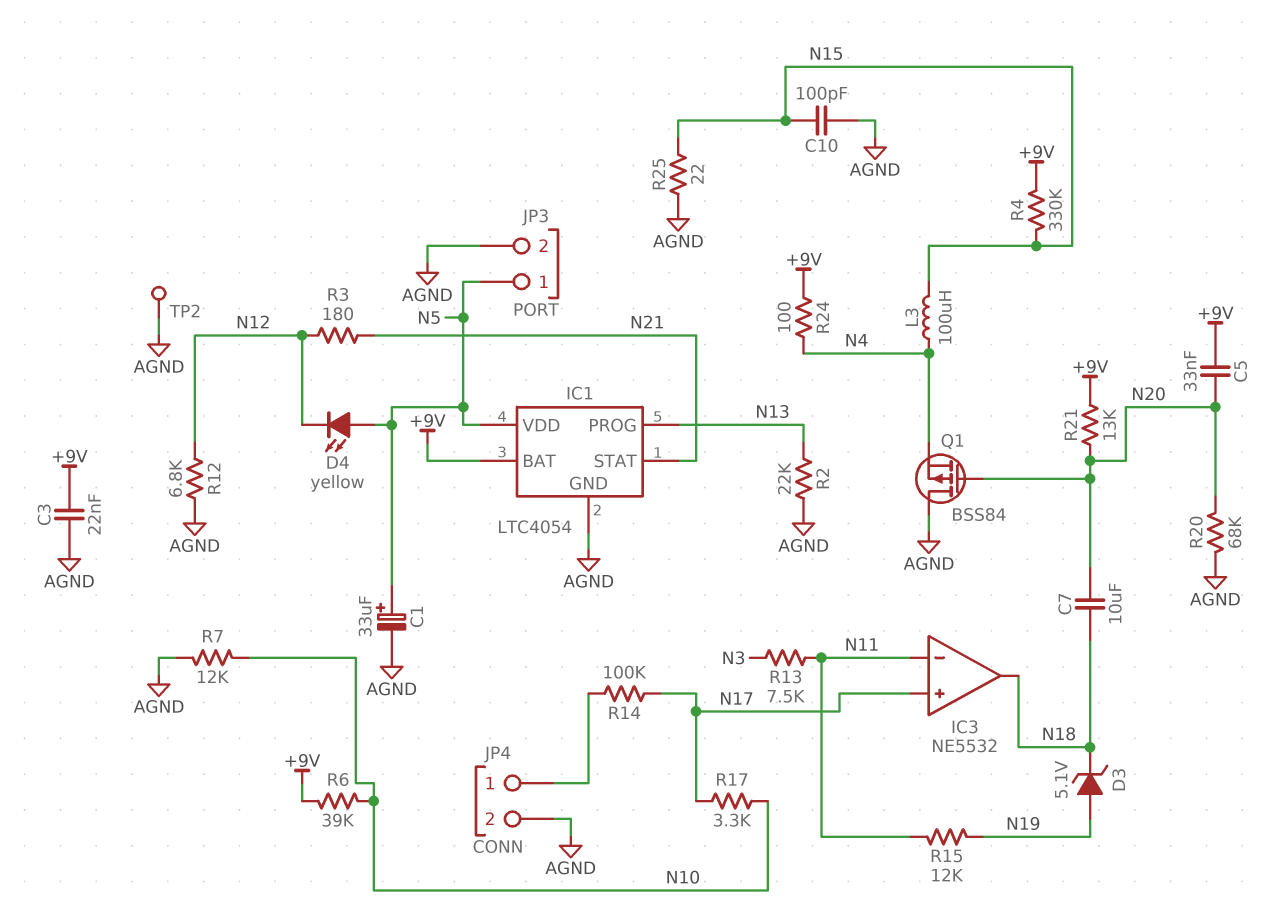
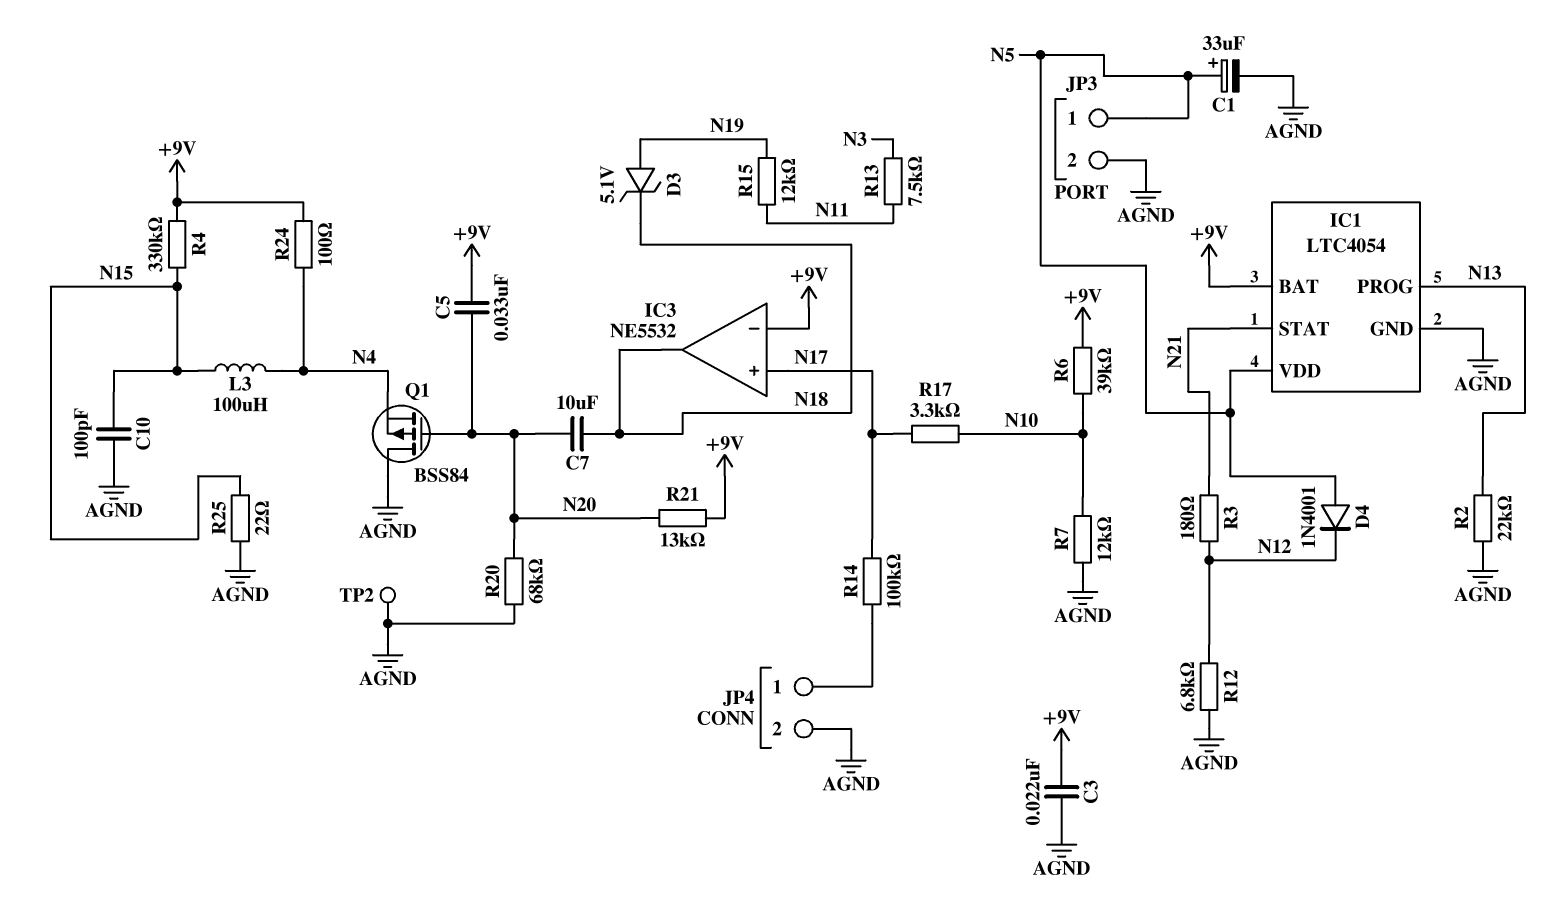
D4: LED yellow (A N5, K N12) -> diode 1N4001 (A N5, K N12)
IC3 pin in-: N11 -> +9V

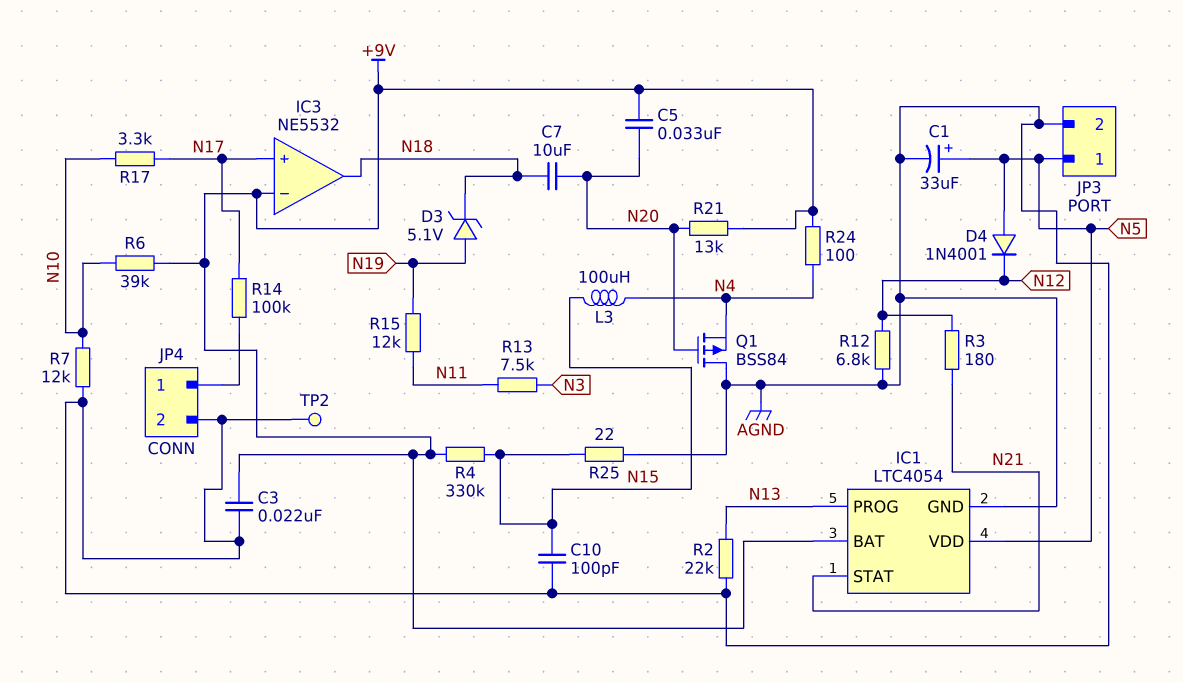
R20: 68k (AGND, N20) -> none

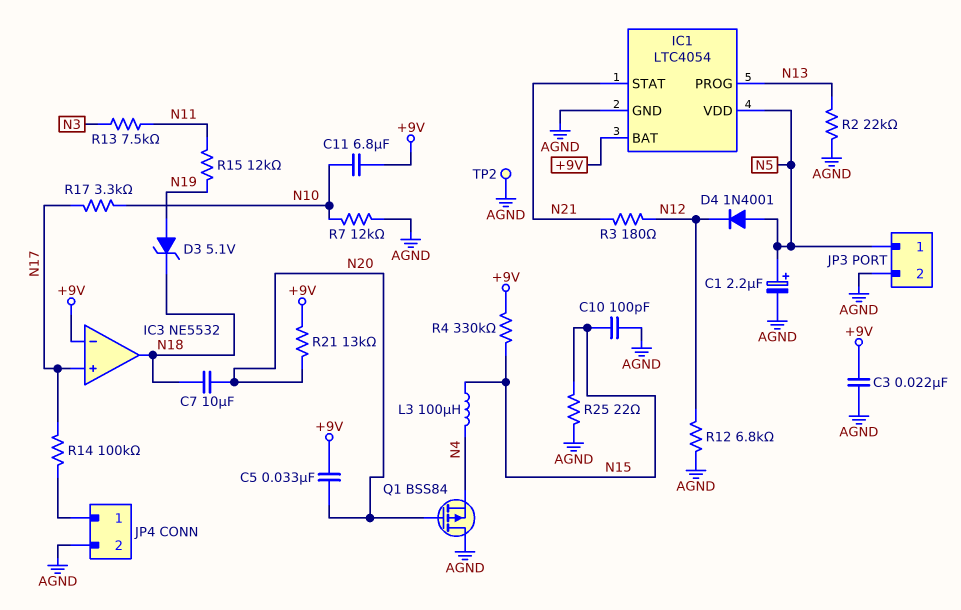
C1: 33uF (plus N5, minus AGND) -> 2.2uF (plus N5, minus AGND)
C11: none -> 6.8uF (+9V, N10)
R6: 39k (+9V, N10) -> none
R24: 100 (+9V, N4) -> none

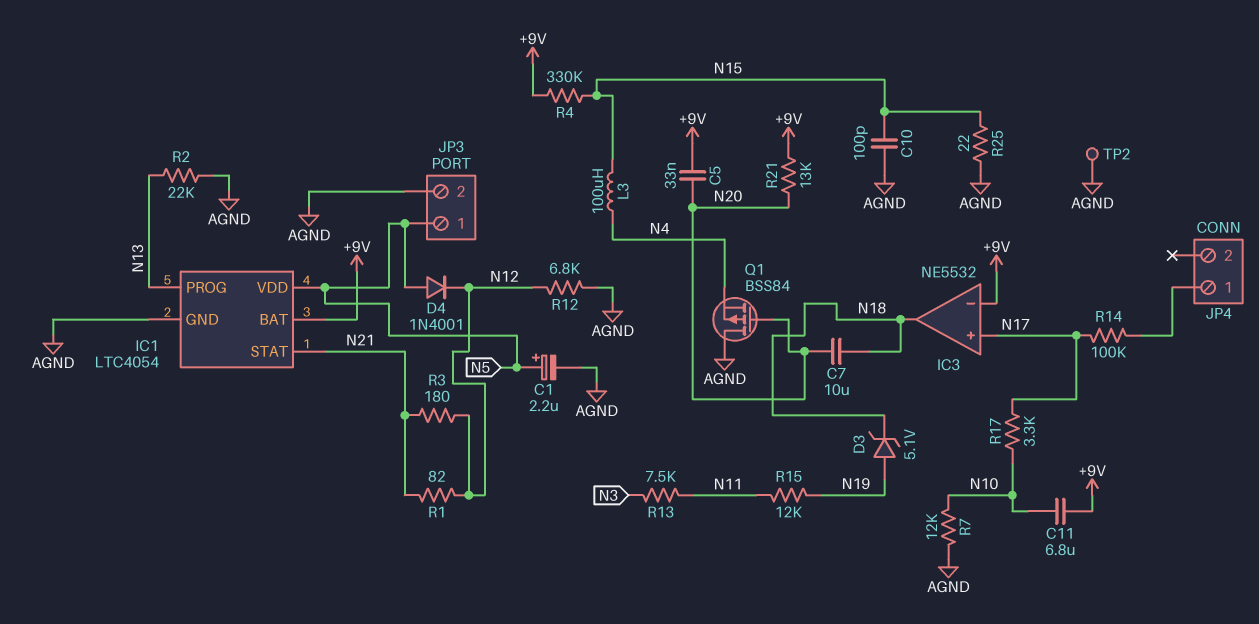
C3: 22nF (+9V, AGND) -> none
JP4 pin 2: AGND -> none
R1: none -> 82 (N12, N21)

